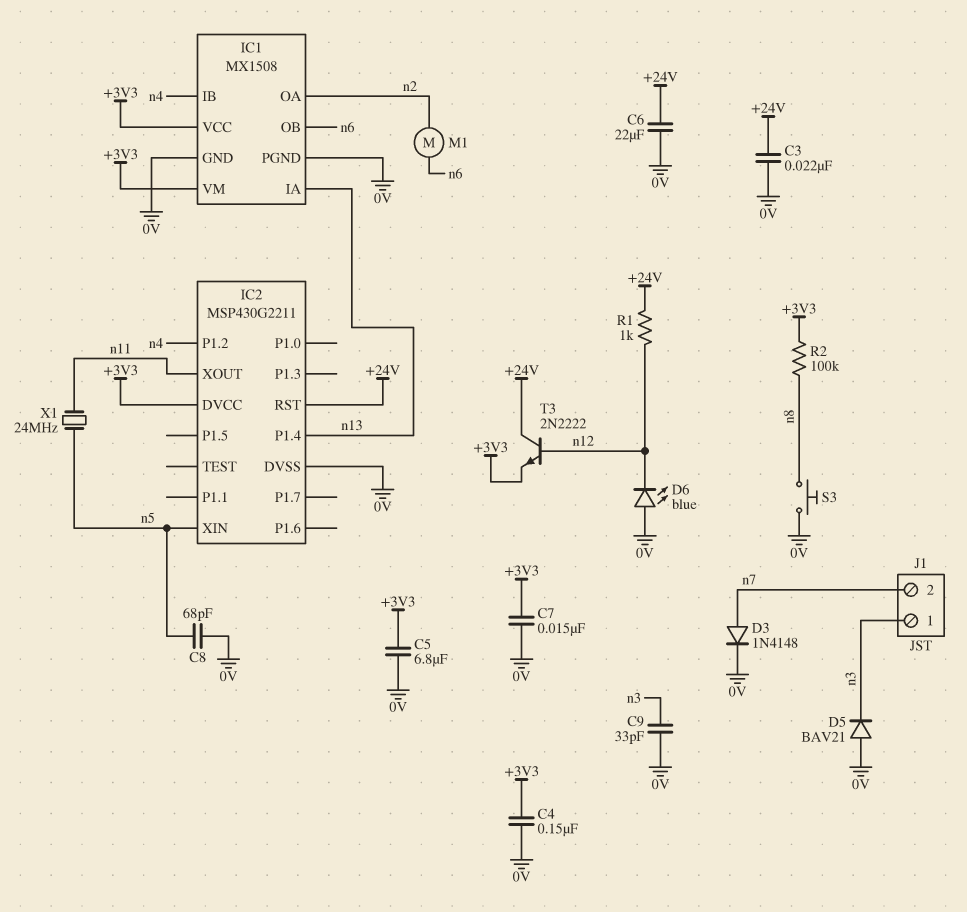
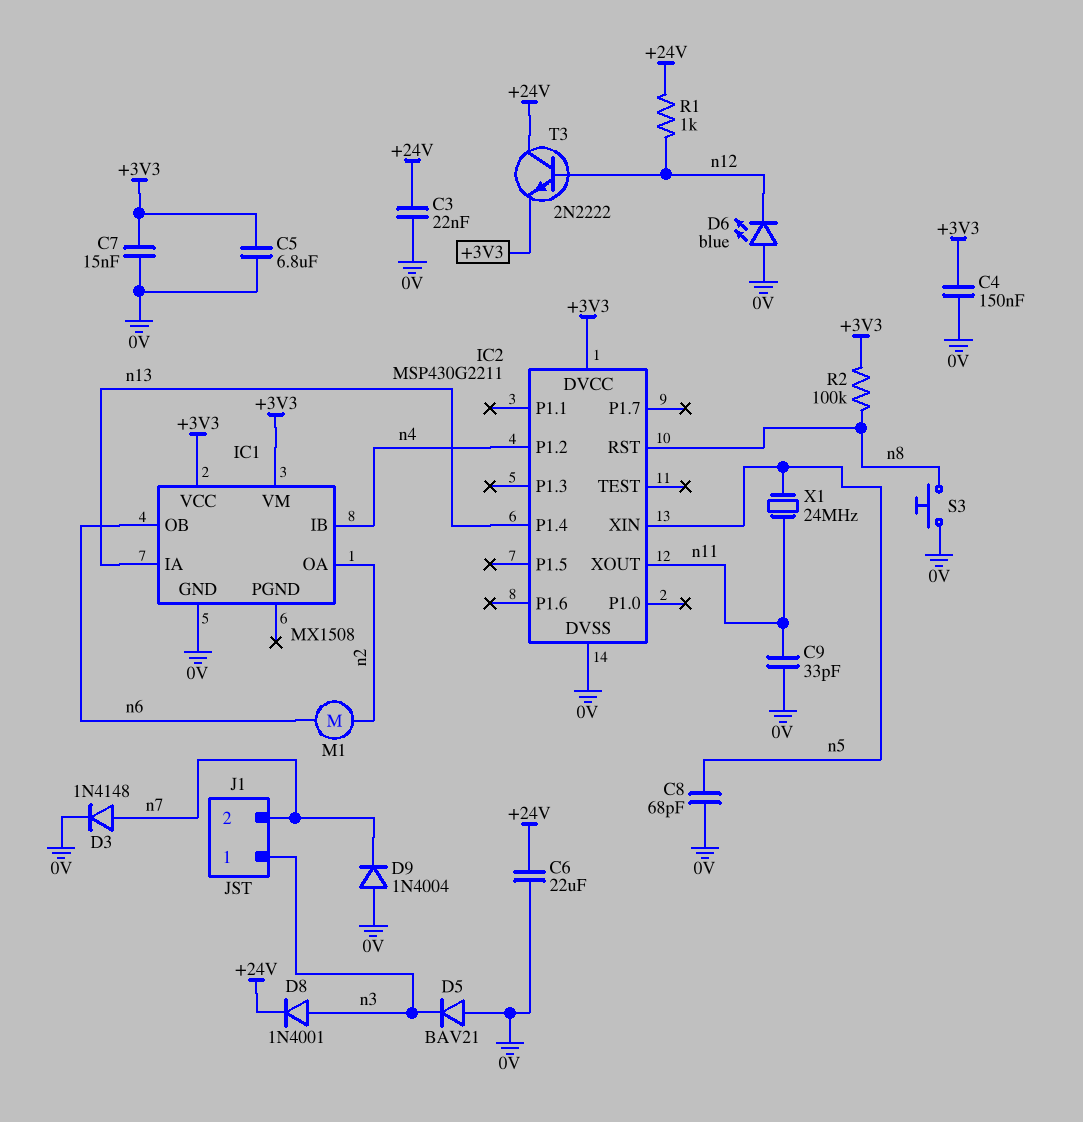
C9: 33pF (0V, n3) -> 33pF (0V, n11)
D8: none -> diode 1N4001 (A n3, K +24V)
D9: none -> diode 1N4004 (A 0V, K n7)
IC1 pin PGND: 0V -> none
IC2 pin RST: +24V -> n8

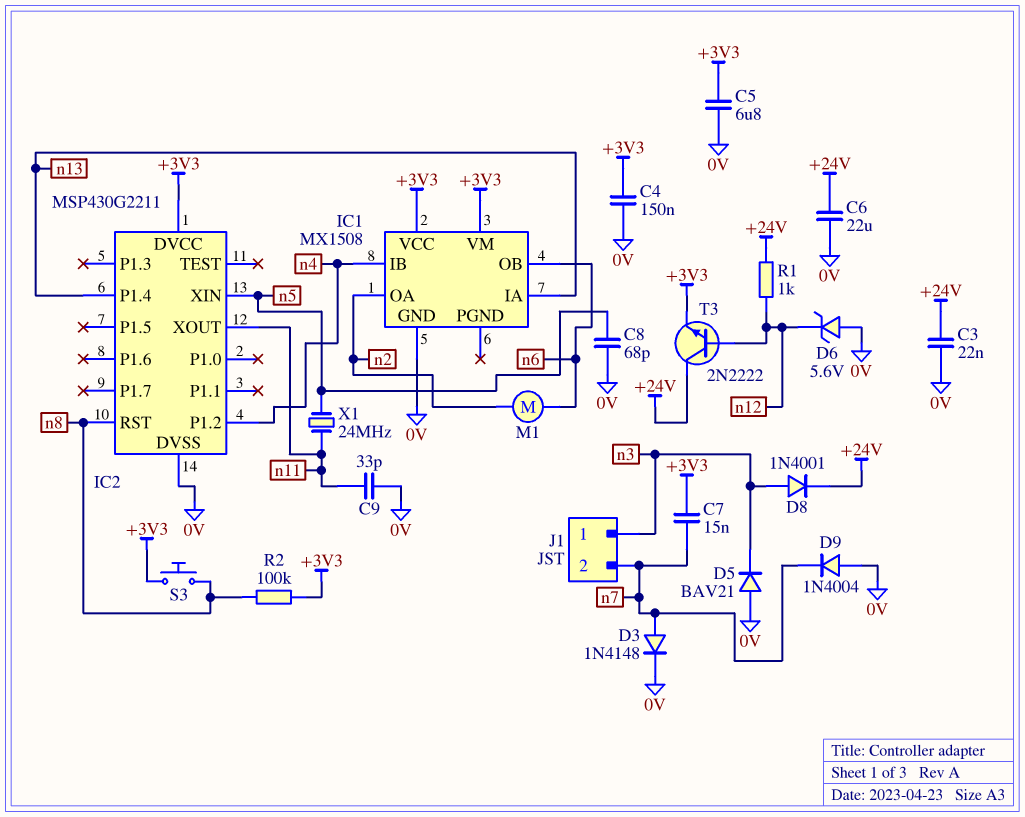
C7: 15nF (+3V3, 0V) -> 15nF (+3V3, n7)
D6: LED blue (A 0V, K n12) -> zener 5.6V (A 0V, K n12)
S3: button (0V, n8) -> button (+3V3, n8)

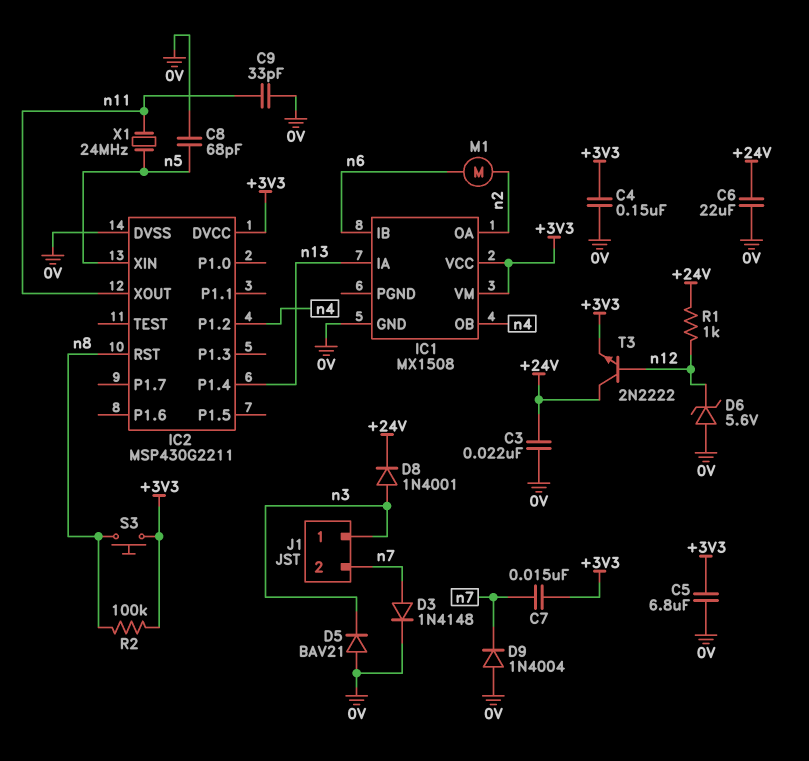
IC1 pin IB: n4 -> n6
IC1 pin OB: n6 -> n4

